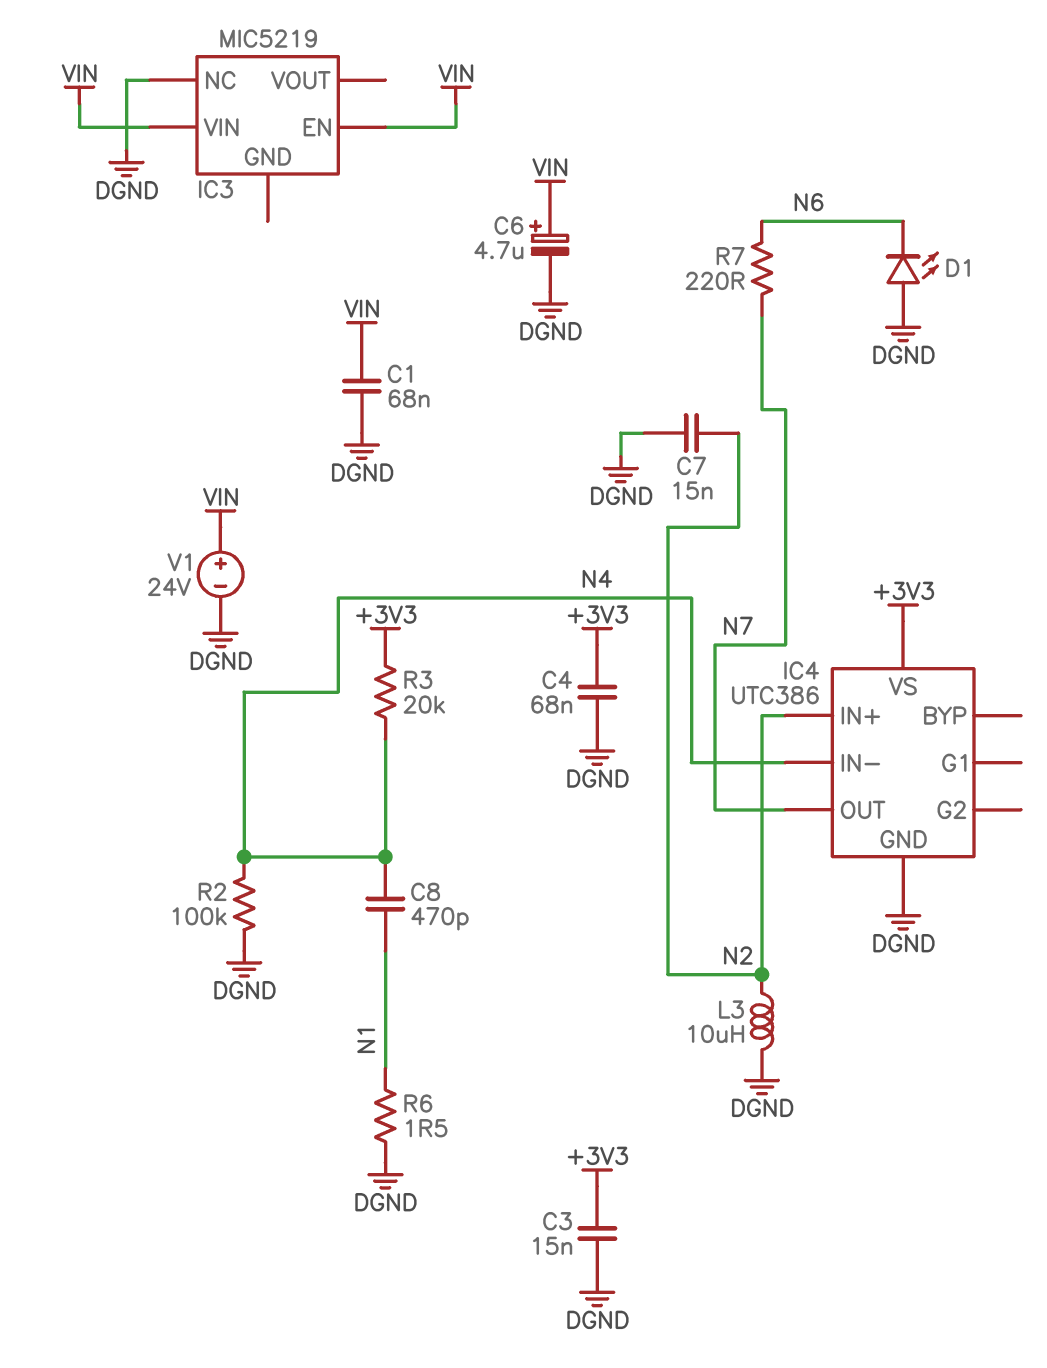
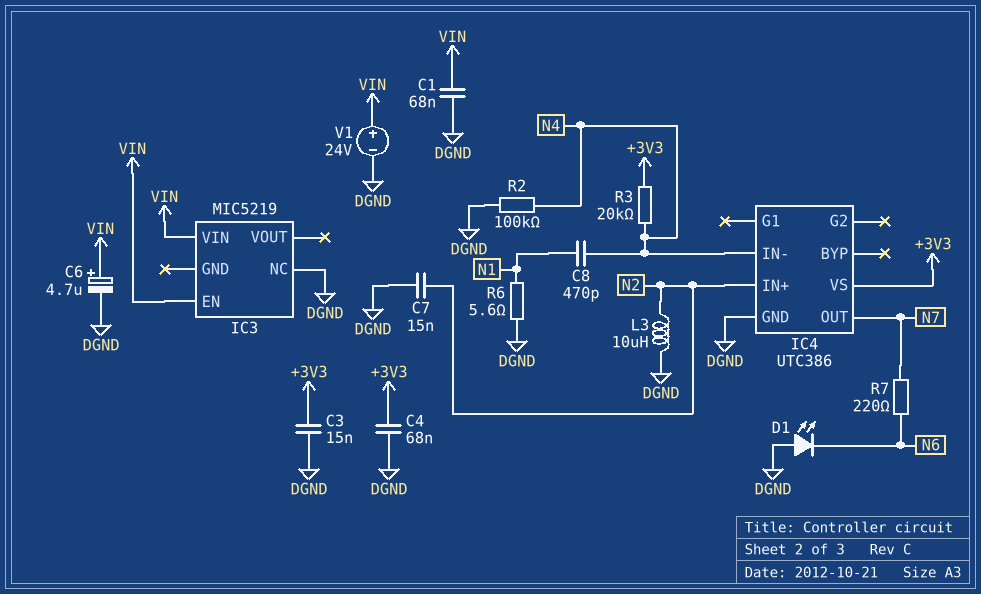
R6: 1.5 (DGND, N1) -> 5.6 (DGND, N1)

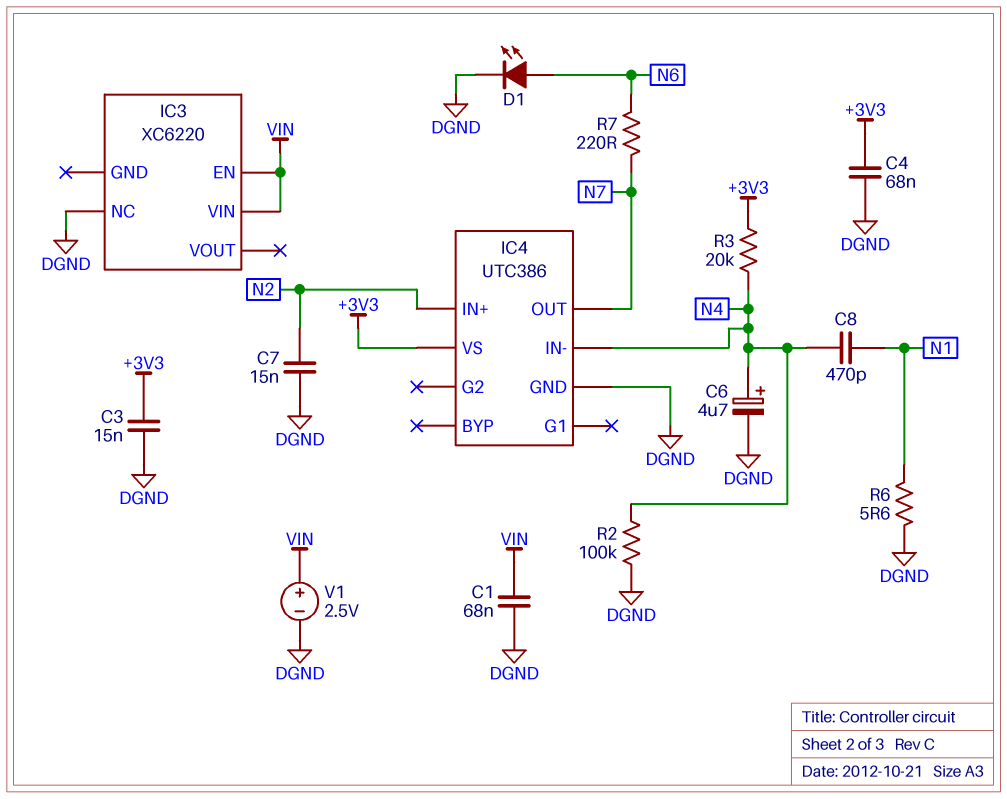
C6: 4.7uF (plus VIN, minus DGND) -> 4.7uF (plus N4, minus DGND)
D1: LED (A DGND, K N6) -> LED (A N6, K DGND)
IC3: MIC5219 -> XC6220
L3: 10uH (DGND, N2) -> none
V1: 24V (plus VIN, minus DGND) -> 2.5V (plus VIN, minus DGND)

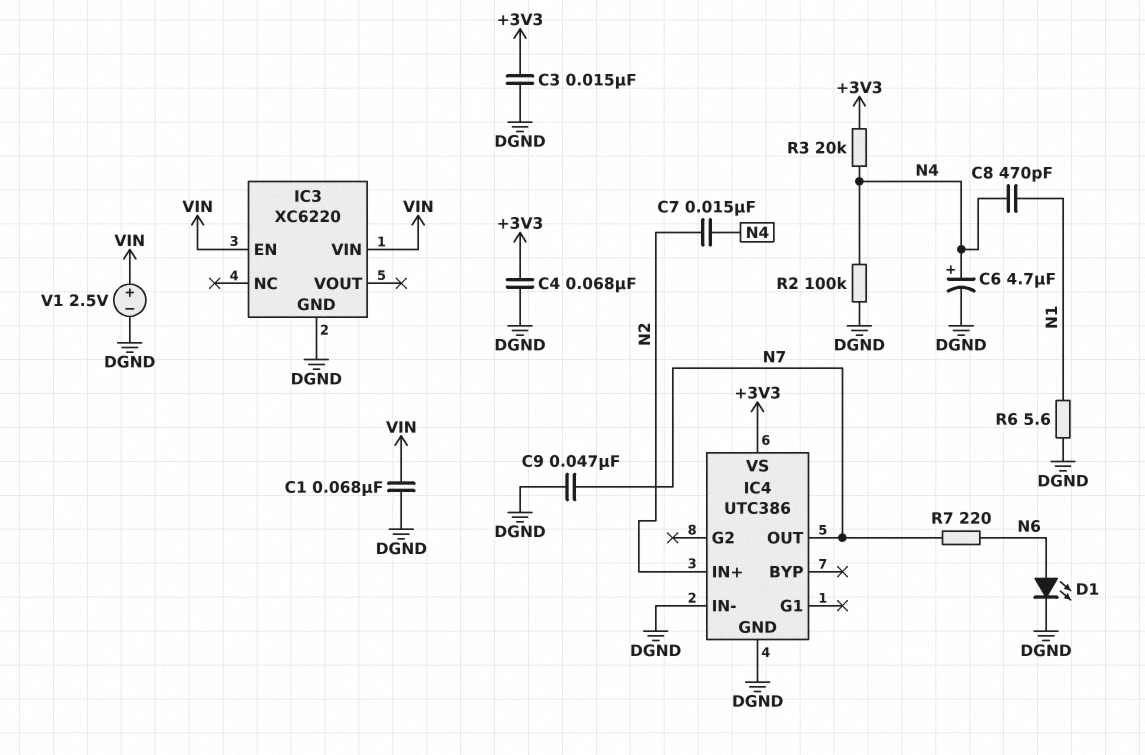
C7: 15nF (DGND, N2) -> 15nF (N2, N4)
C9: none -> 47nF (DGND, N7)
IC3 pin GND: none -> DGND
IC3 pin NC: DGND -> none
IC4 pin IN-: N4 -> DGND

